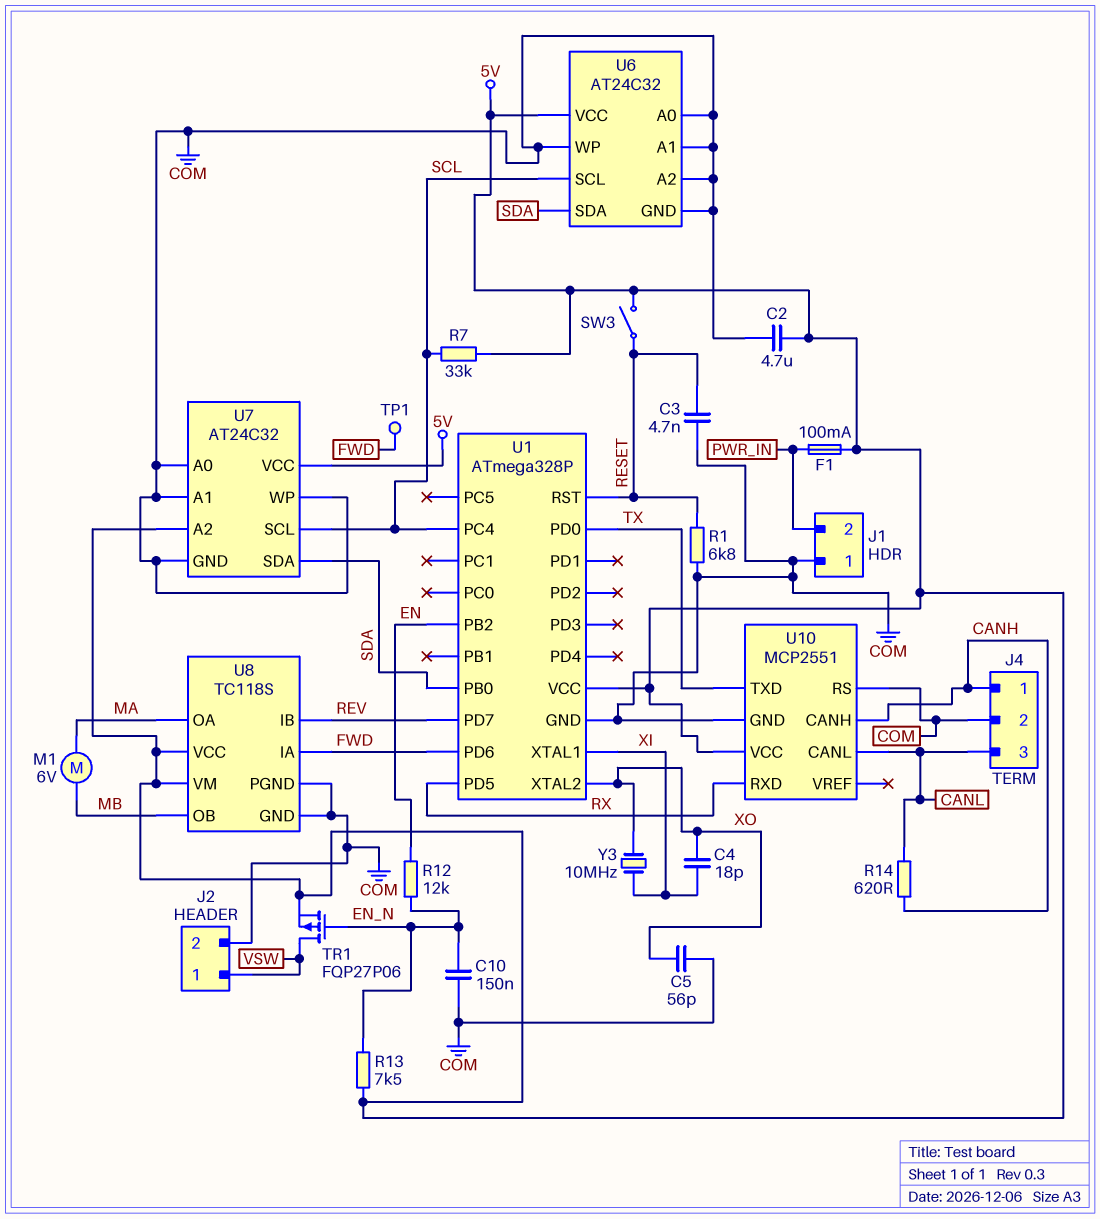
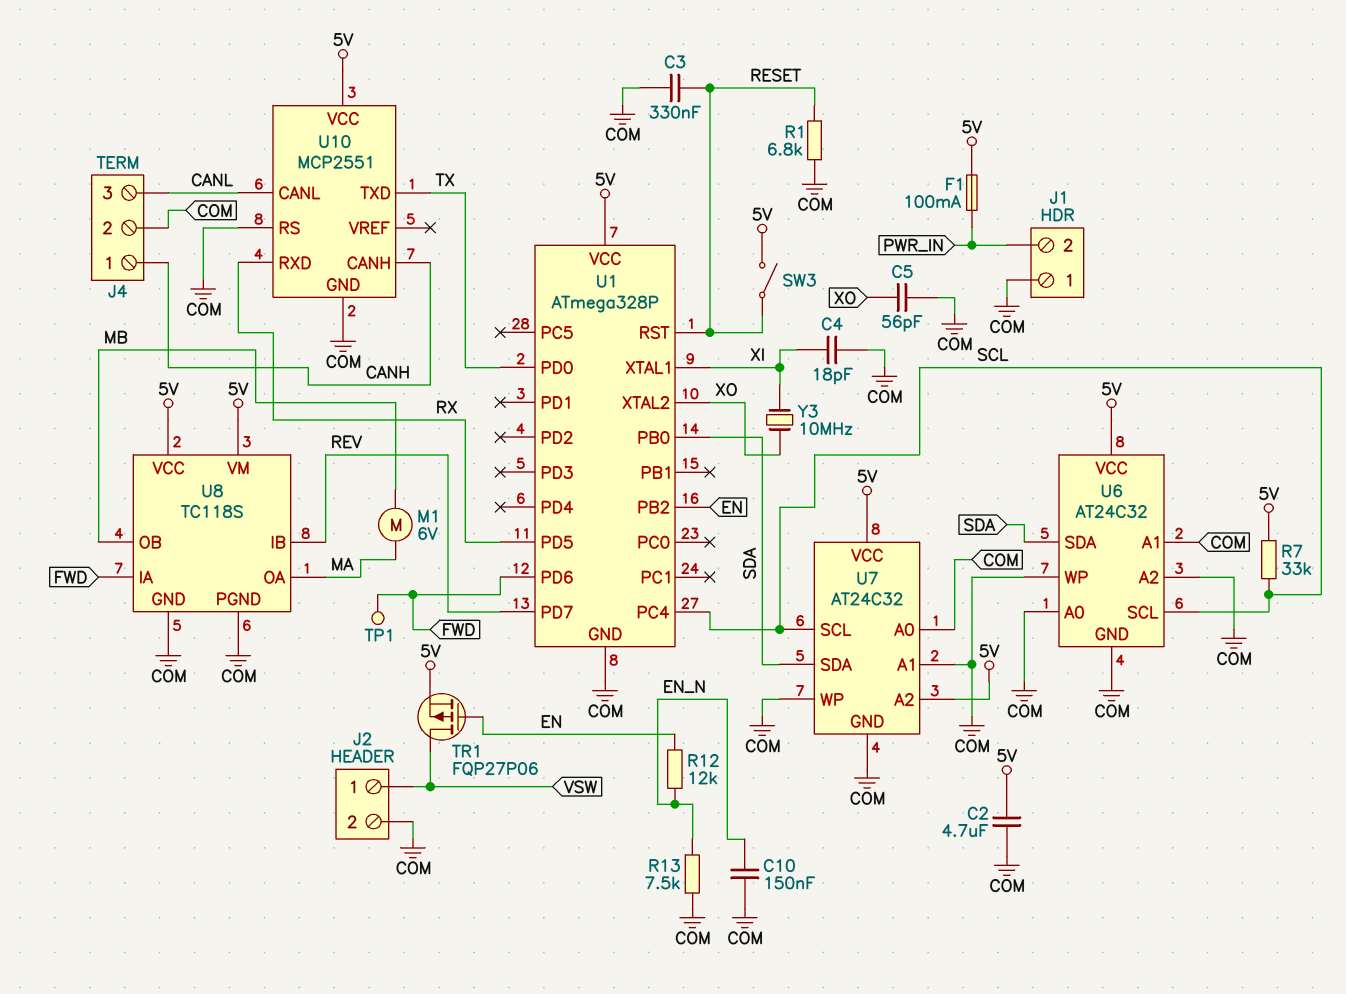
C3: 4.7nF (COM, RESET) -> 330nF (COM, RESET)
C4: 18pF (XI, XO) -> 18pF (COM, XI)
R13: 7.5k (5V, EN_N) -> 7.5k (COM, EN_N)
R14: 620 (CANH, CANL) -> none
TR1: PMOS FQP27P06 (G EN_N, D VSW, S 5V) -> PMOS FQP27P06 (G EN, D VSW, S 5V)

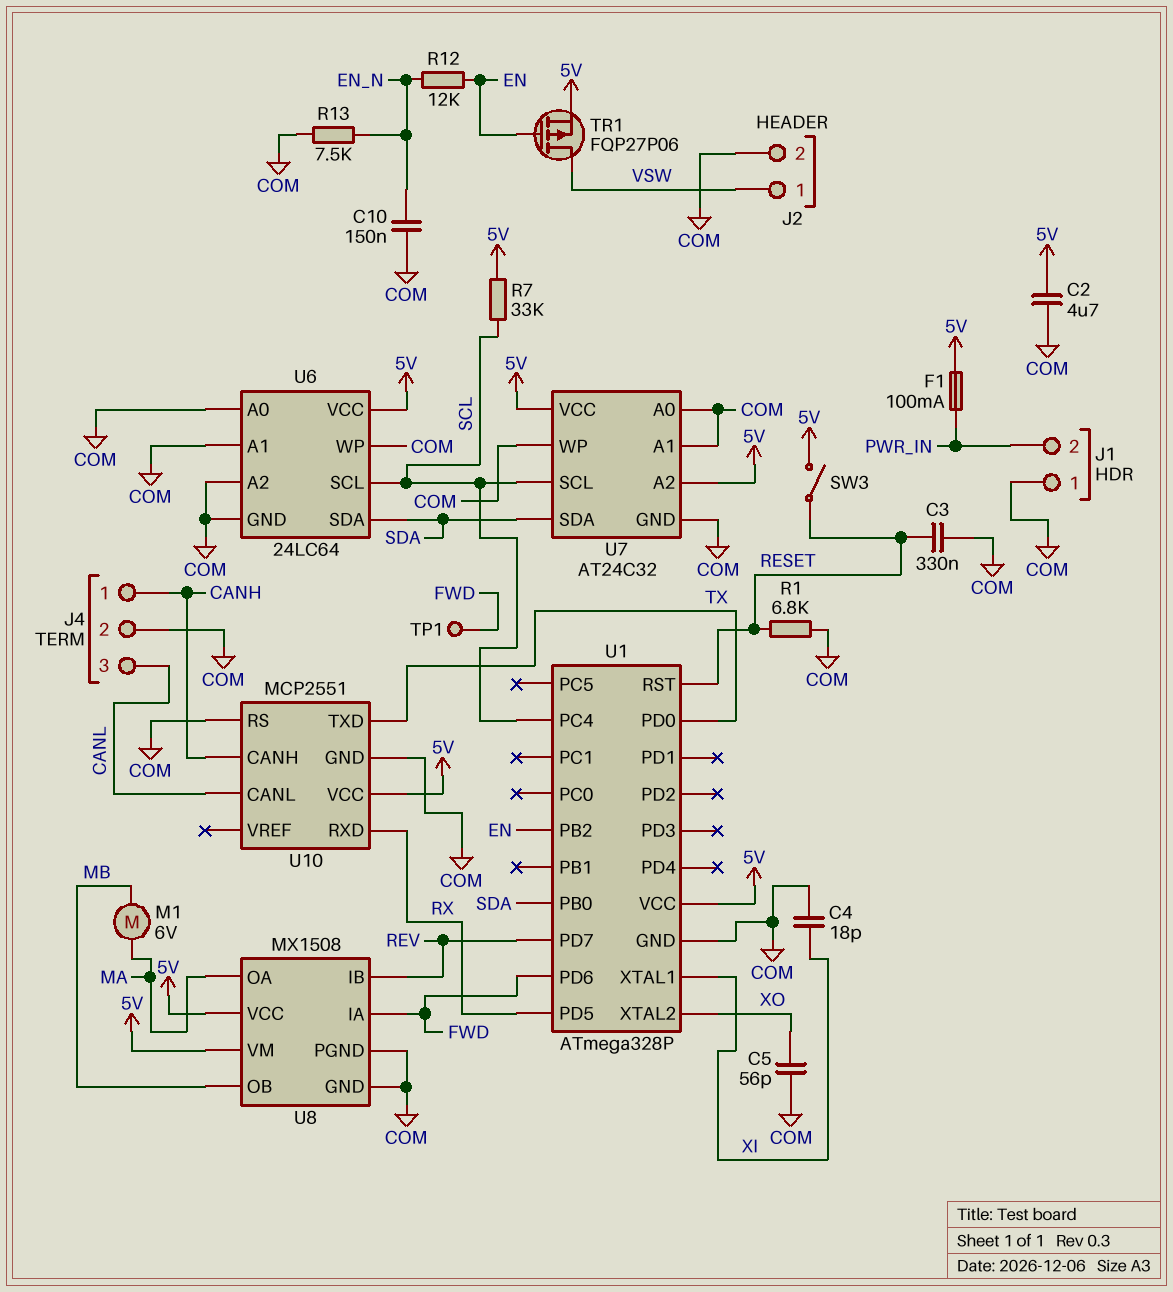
U6: AT24C32 -> 24LC64
U8: TC118S -> MX1508
Y3: 10MHz (XI, XO) -> none

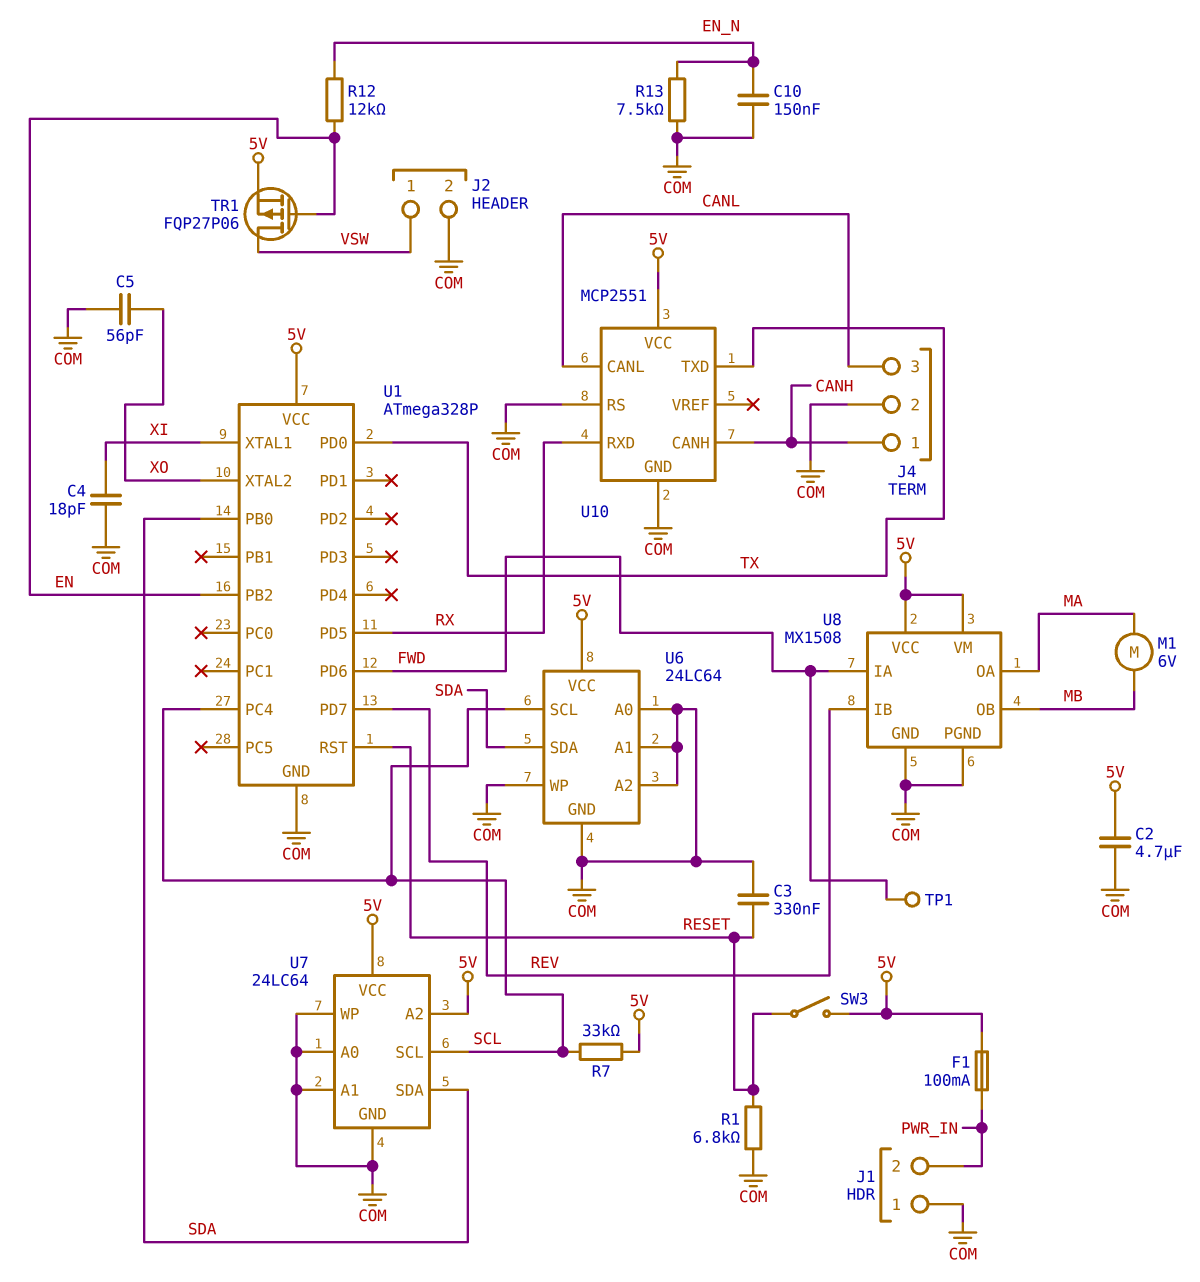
U7: AT24C32 -> 24LC64

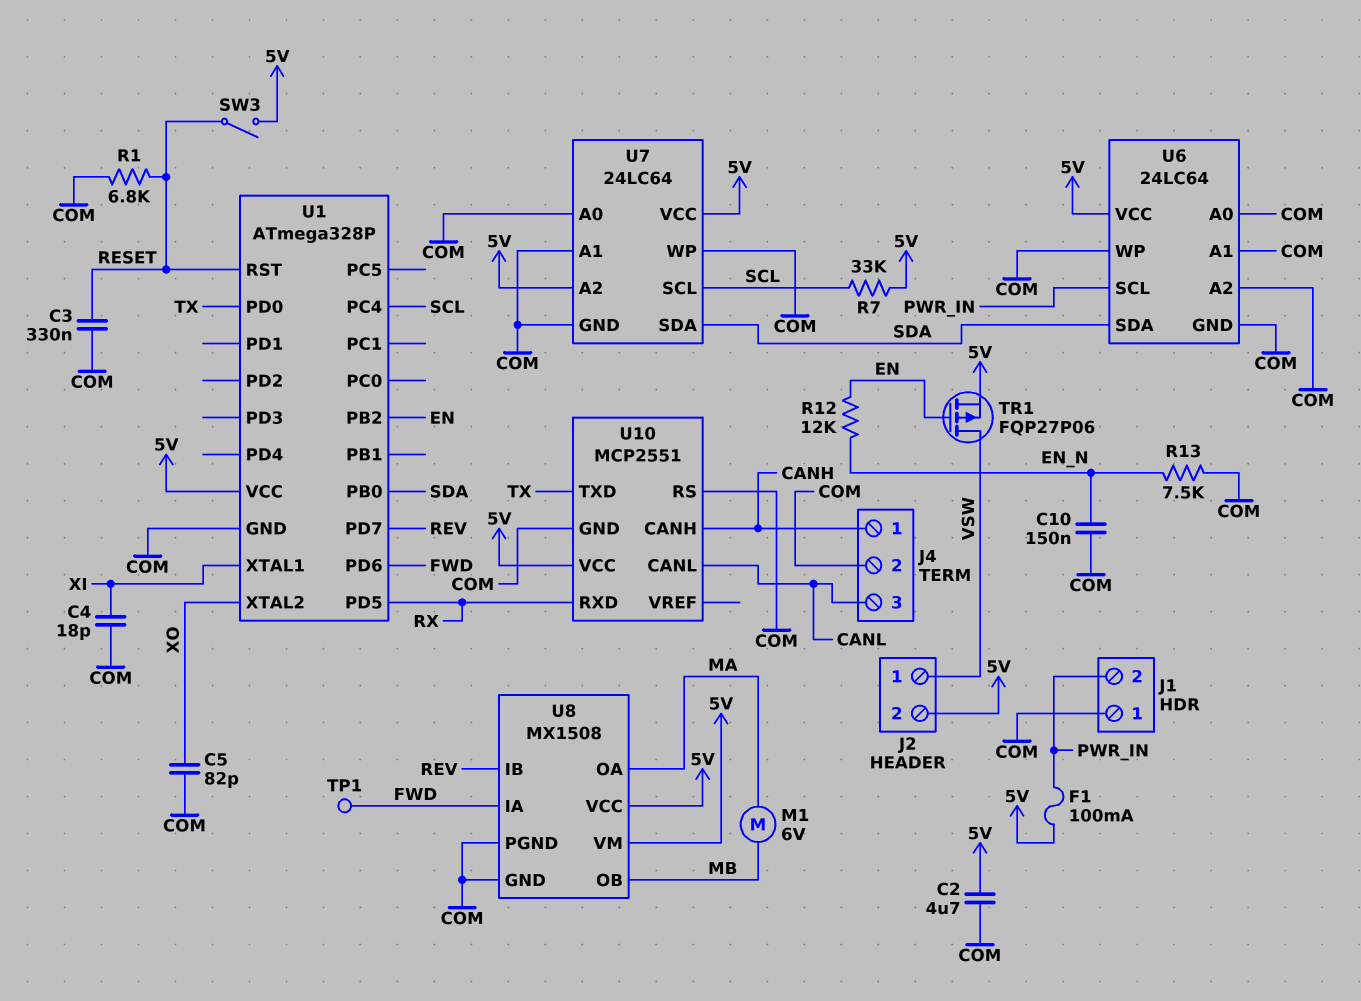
C5: 56pF (COM, XO) -> 82pF (COM, XO)
J2 pin 2: COM -> 5V
U6 pin SCL: SCL -> PWR_IN

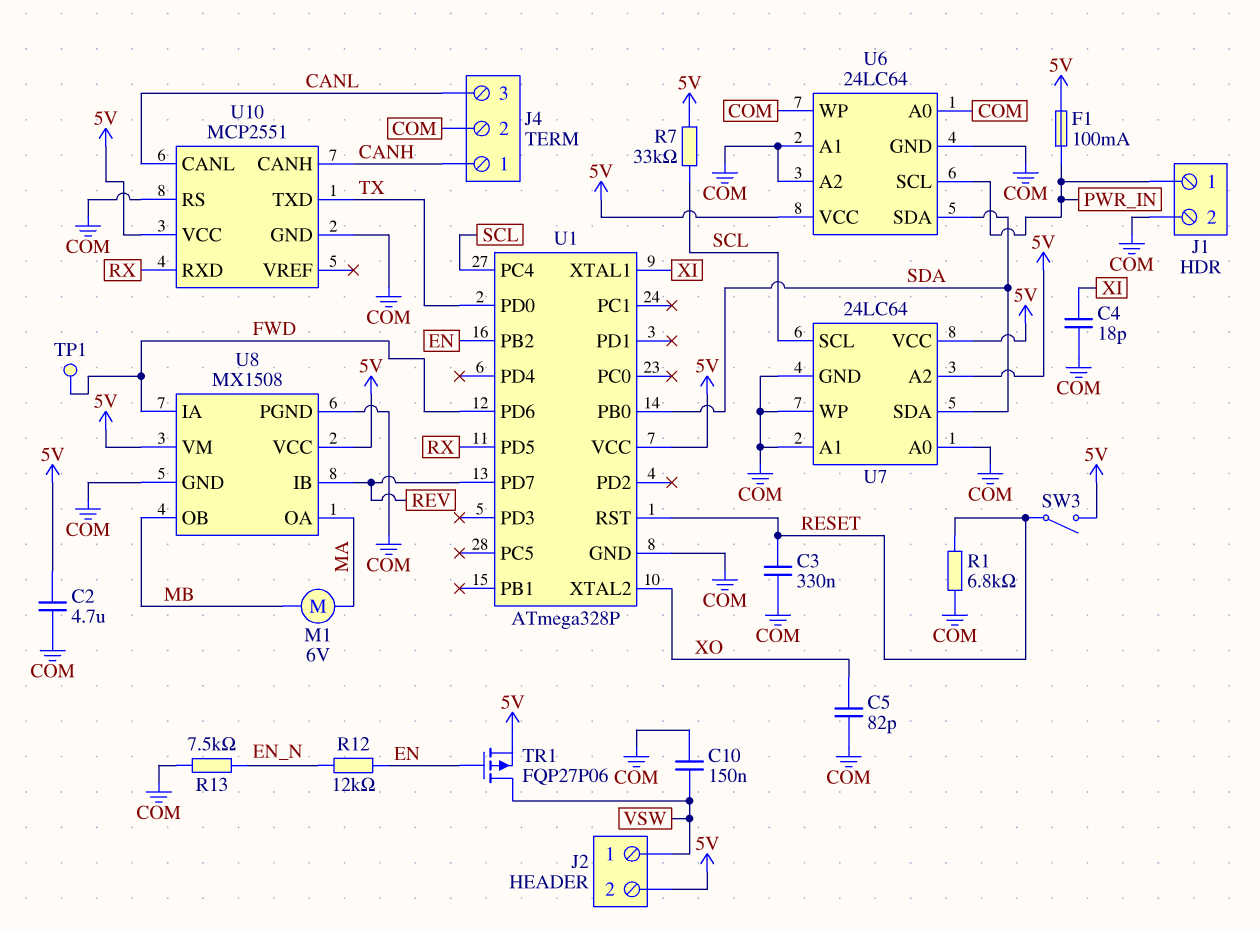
C10: 150nF (COM, EN_N) -> 150nF (COM, VSW)
J1 pin 1: COM -> PWR_IN
J1 pin 2: PWR_IN -> COM

